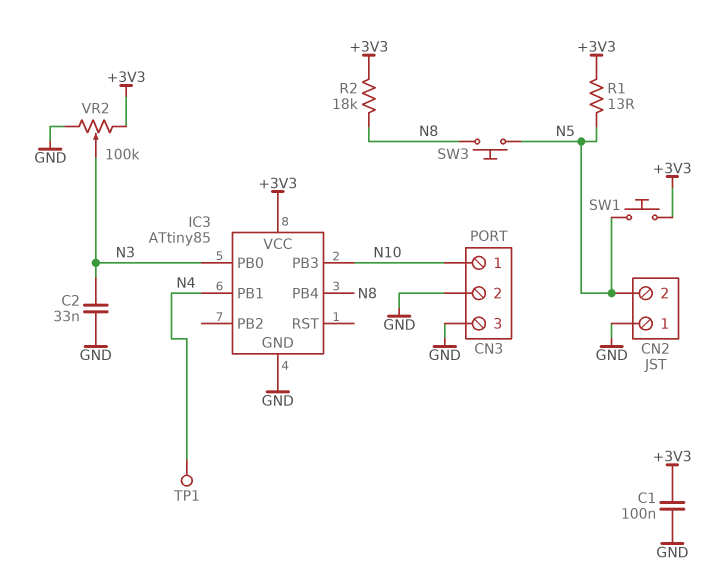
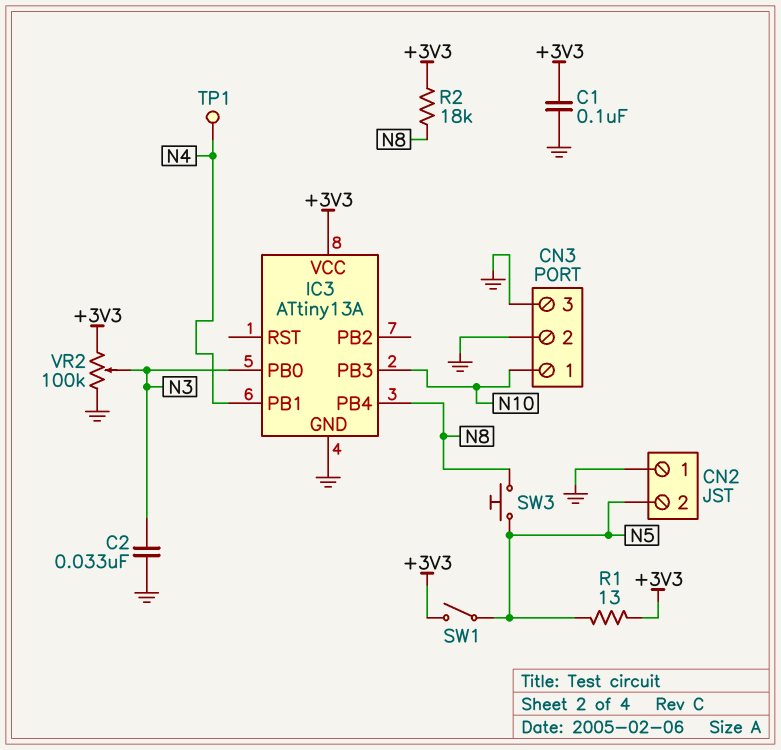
IC3: ATtiny85 -> ATtiny13A
SW1: button (+3V3, N5) -> switch (+3V3, N5)

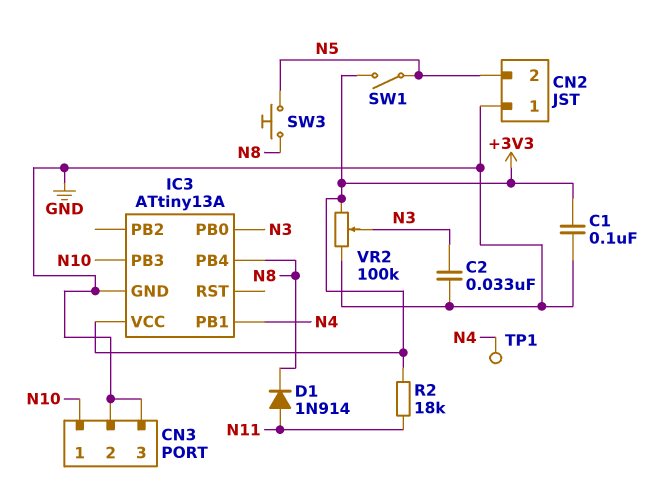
D1: none -> diode 1N914 (A N11, K N8)
R1: 13 (+3V3, N5) -> none
R2: 18k (+3V3, N8) -> 18k (+3V3, N11)

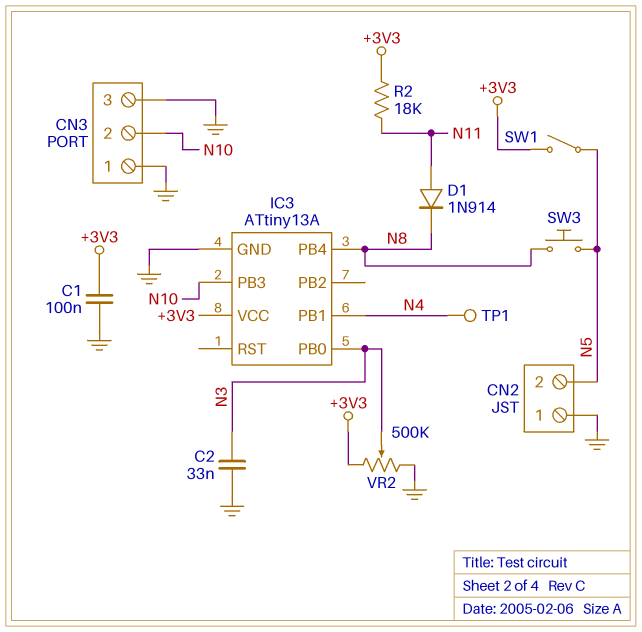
CN3 pin 1: N10 -> GND
CN3 pin 2: GND -> N10
VR2: 100k (+3V3, GND, wiper N3) -> 500k (+3V3, GND, wiper N3)

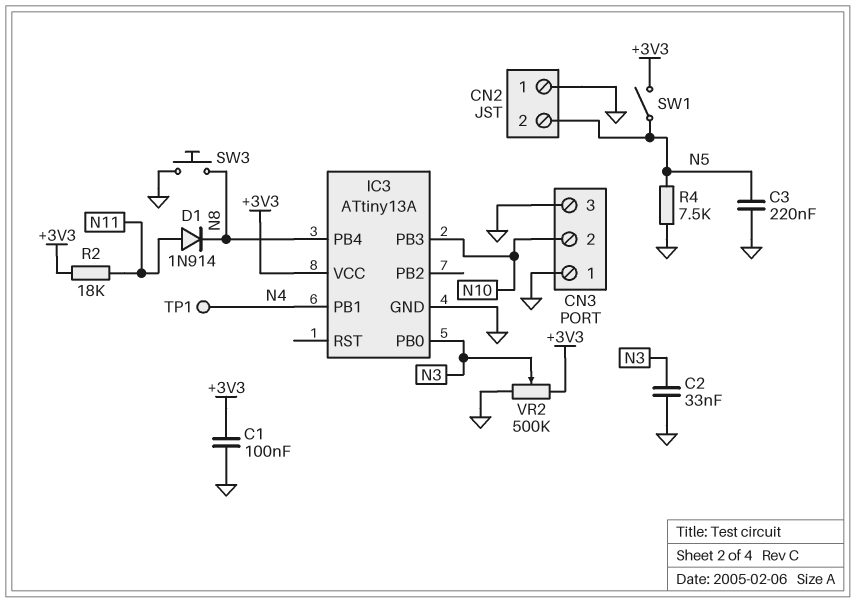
C3: none -> 220nF (GND, N5)
R4: none -> 7.5k (GND, N5)
SW3: button (N5, N8) -> button (GND, N8)

